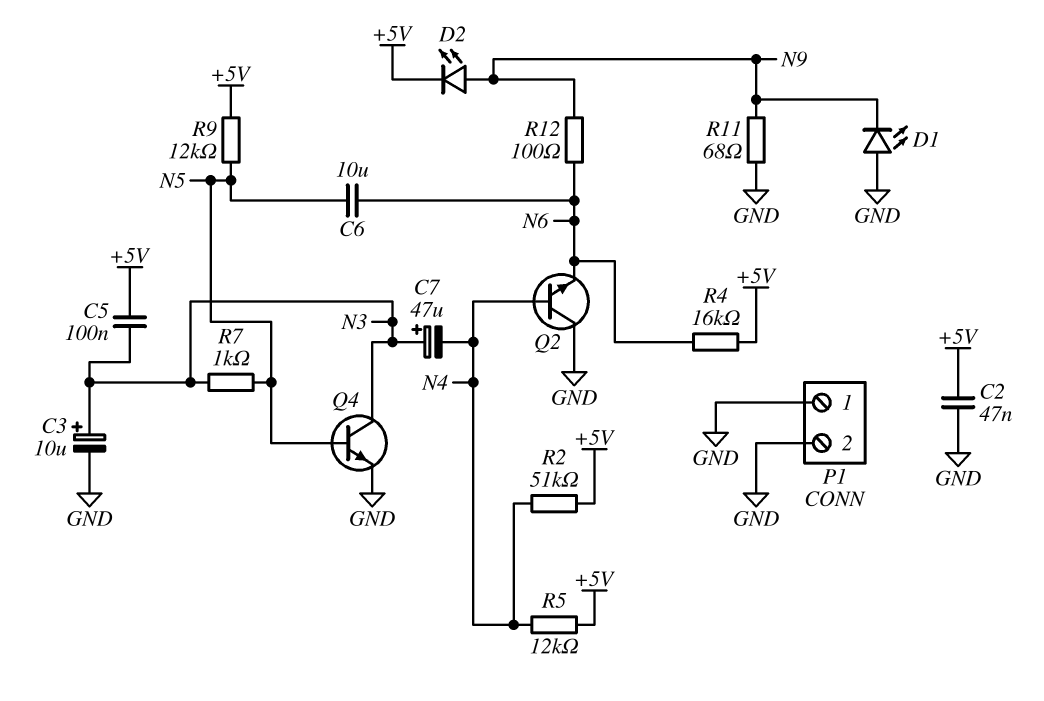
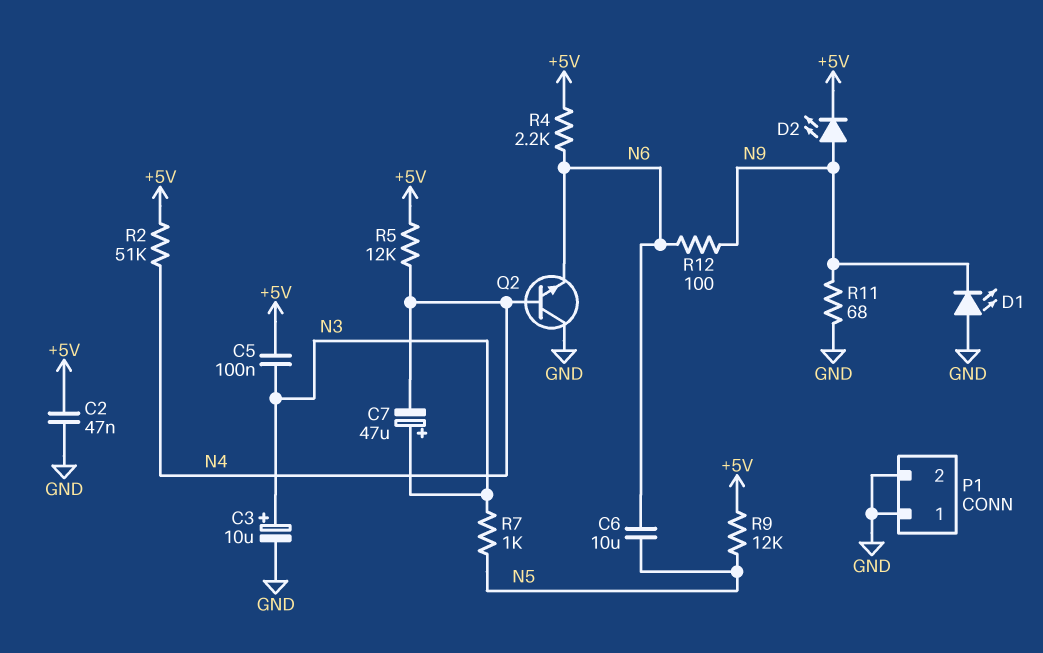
Q4: NPN (B N5, C N3, E GND) -> none
R4: 16k (+5V, N6) -> 2.2k (+5V, N6)

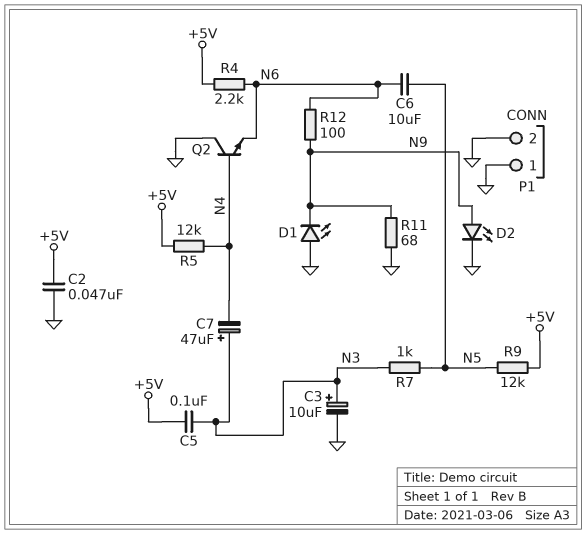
D2: LED (A N9, K +5V) -> LED (A N9, K GND)
R2: 51k (+5V, N4) -> none

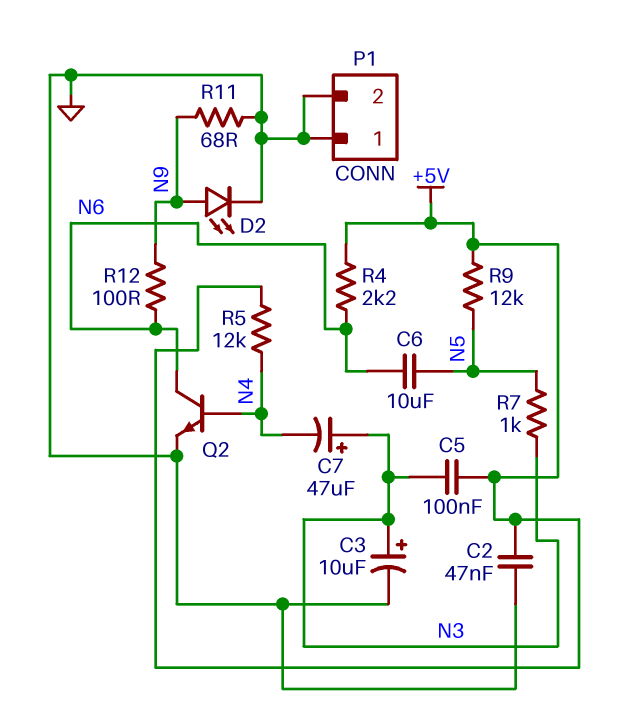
D1: LED (A GND, K N9) -> none
Q2: NPN (B N4, C GND, E N6) -> NPN (B N4, C N6, E GND)

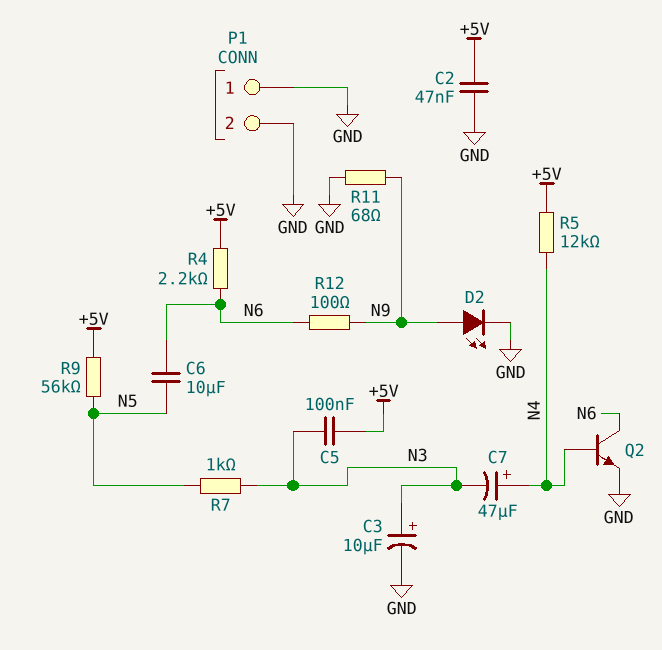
C7: 47uF (plus N3, minus N4) -> 47uF (plus N4, minus N3)
R9: 12k (+5V, N5) -> 56k (+5V, N5)

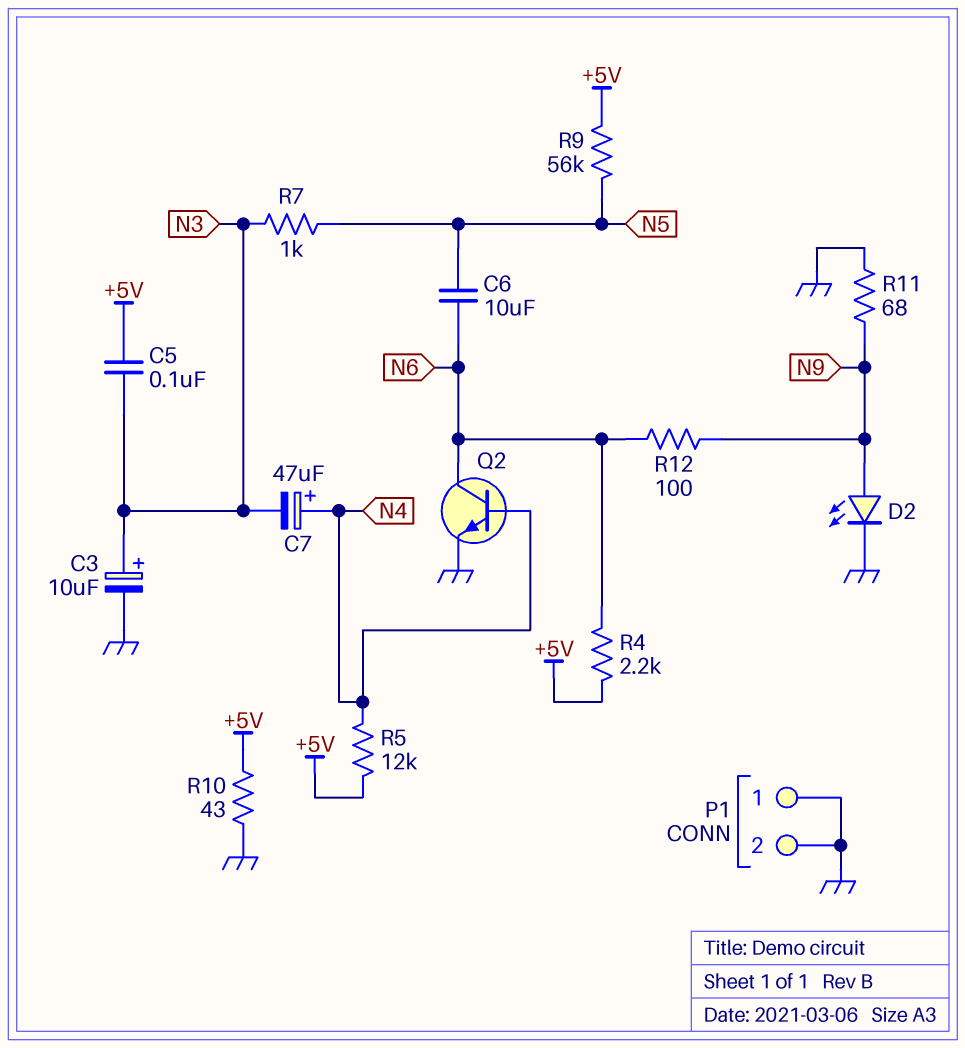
C2: 47nF (+5V, GND) -> none
R10: none -> 43 (+5V, GND)

